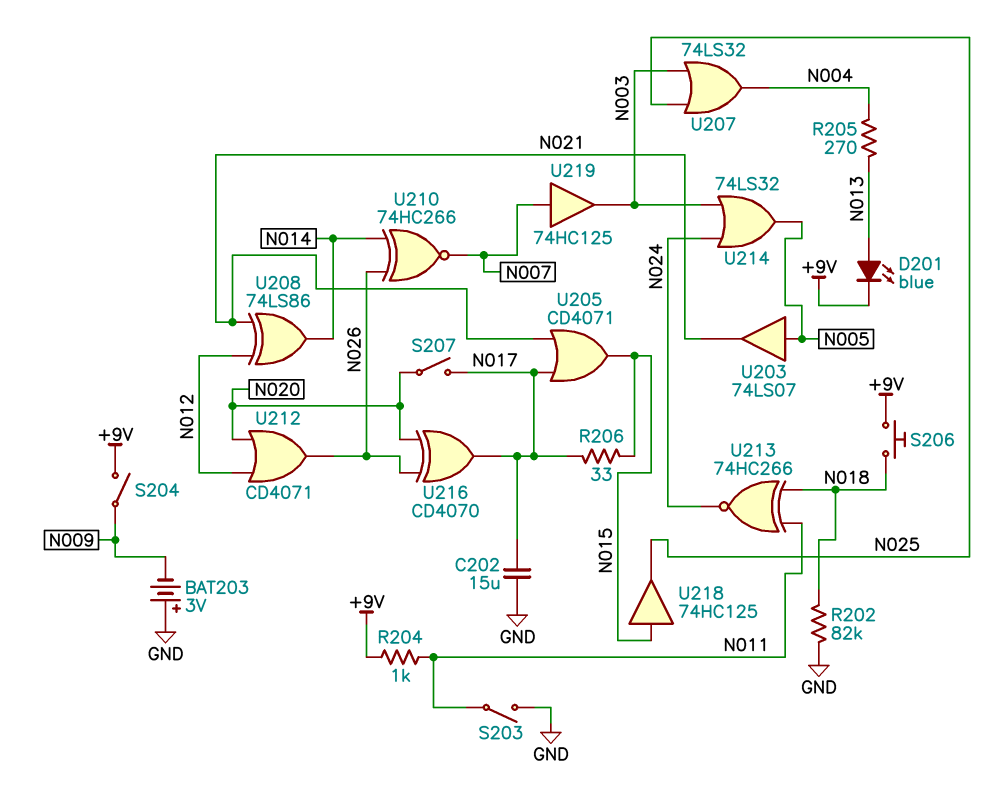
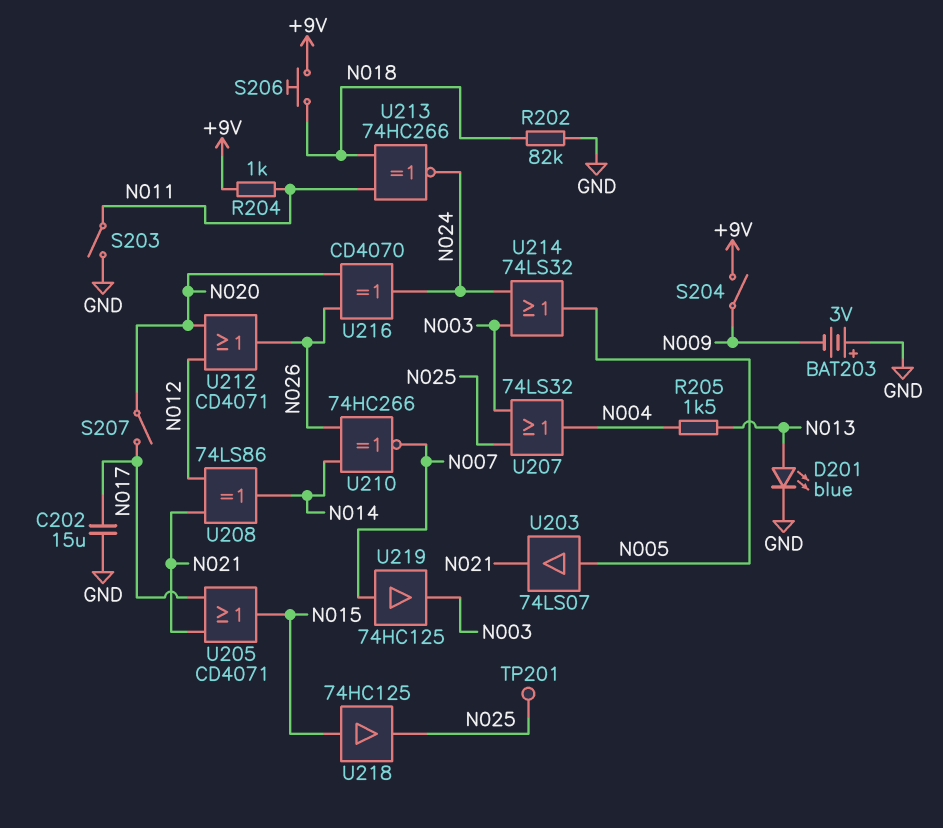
D201: LED blue (A N013, K +9V) -> LED blue (A N013, K GND)
R205: 270 (N004, N013) -> 1.5k (N004, N013)
R206: 33 (N015, N017) -> none
TP201: none -> test point (N025)
U216: XOR CD4070 (in N020, in N026, out N017) -> XOR CD4070 (in N020, in N026, out N024)

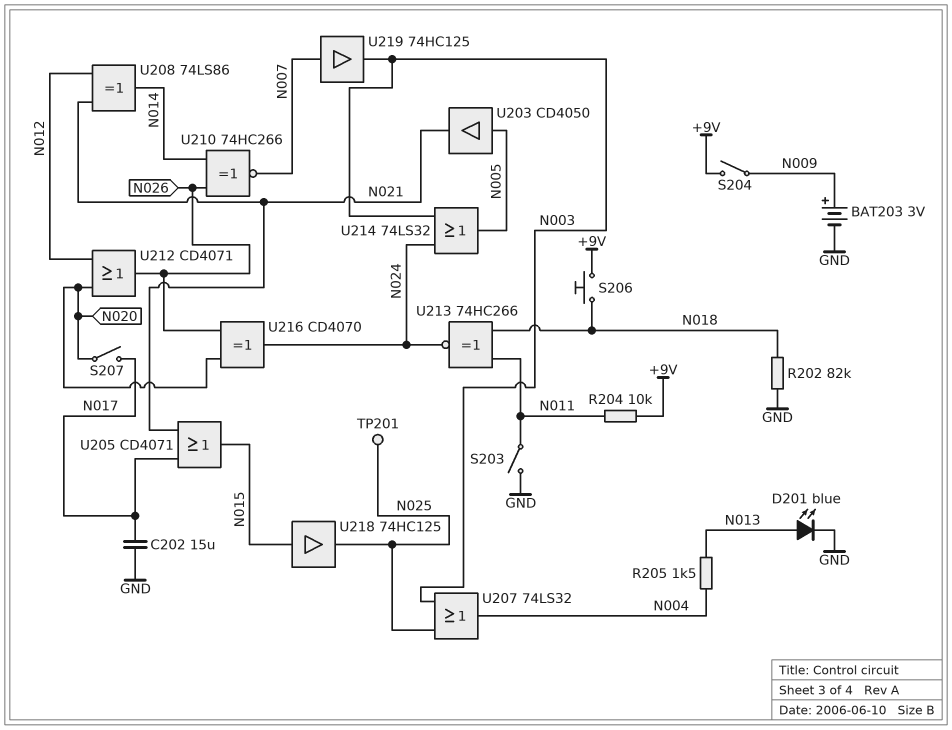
BAT203: 3V (plus GND, minus N009) -> 3V (plus N009, minus GND)
R204: 1k (+9V, N011) -> 10k (+9V, N011)
U203: buffer 74LS07 (in N005, out N021) -> buffer CD4050 (in N005, out N021)

